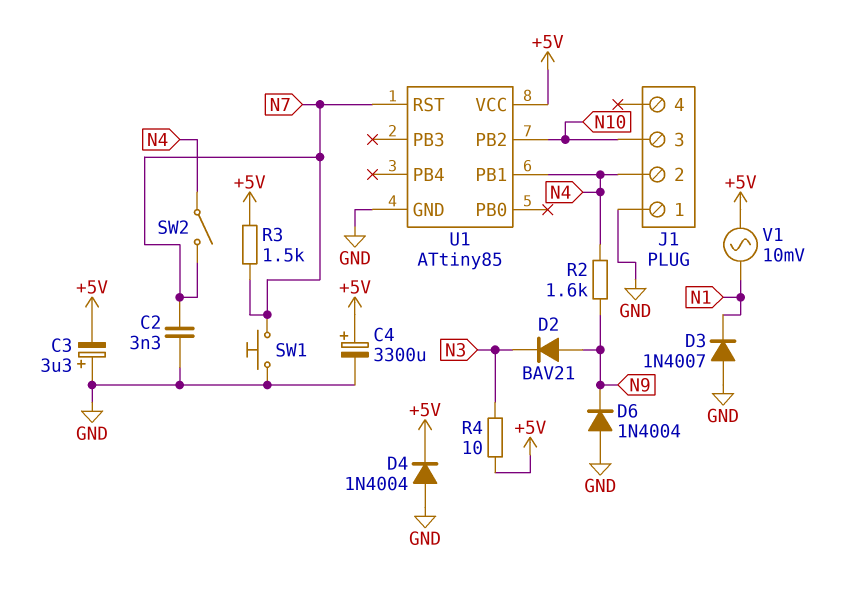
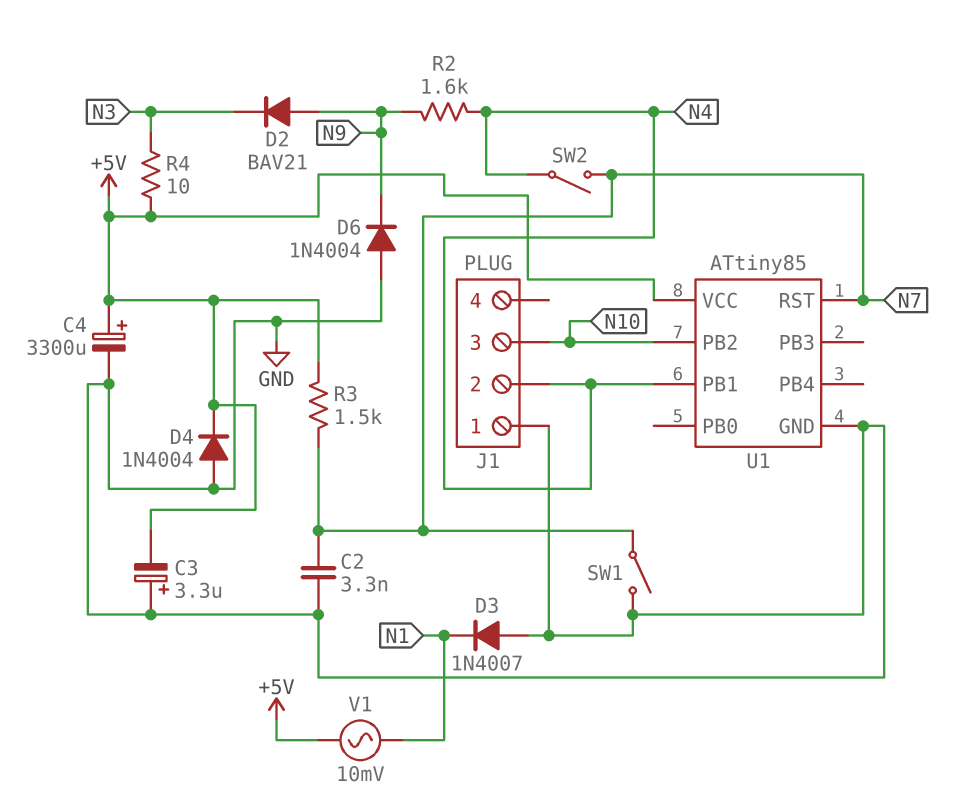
SW1: button (GND, N7) -> switch (GND, N7)

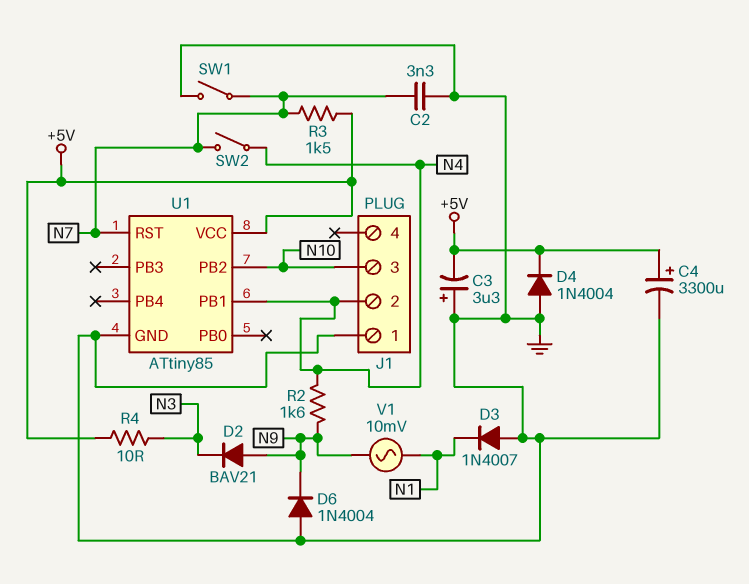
V1: AC 10mV (+5V, N1) -> AC 10mV (N1, N9)

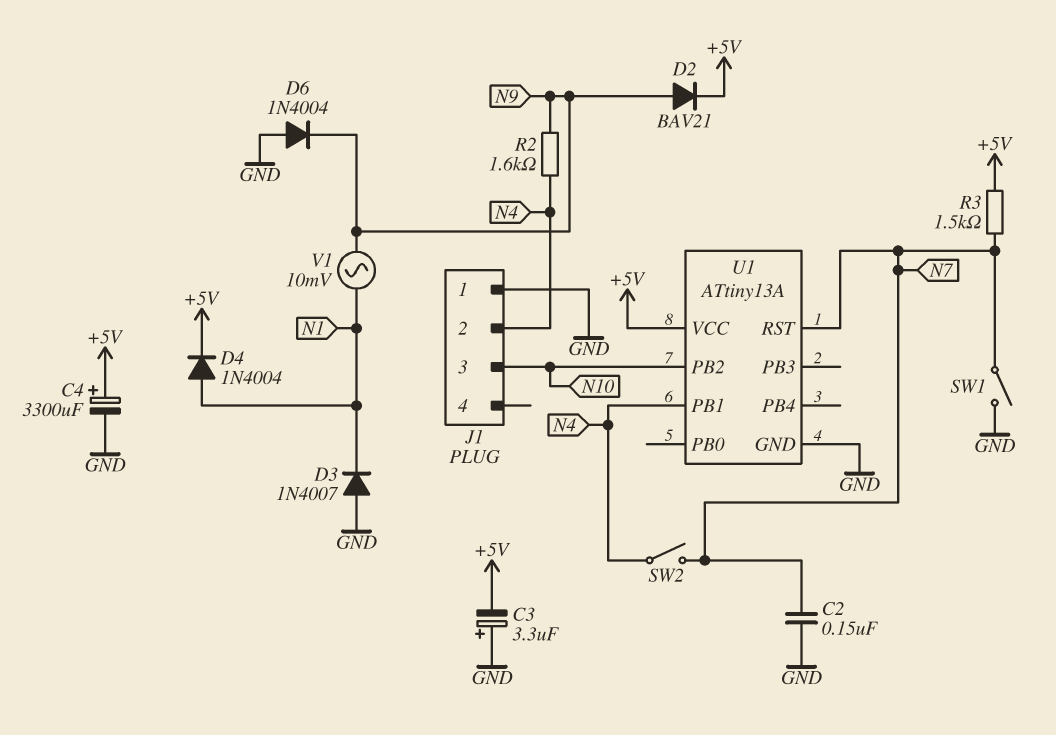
C2: 3.3nF (GND, N7) -> 150nF (GND, N7)
D2: diode BAV21 (A N9, K N3) -> diode BAV21 (A N9, K +5V)
D4: diode 1N4004 (A GND, K +5V) -> diode 1N4004 (A N1, K +5V)
R4: 10 (+5V, N3) -> none
U1: ATtiny85 -> ATtiny13A

